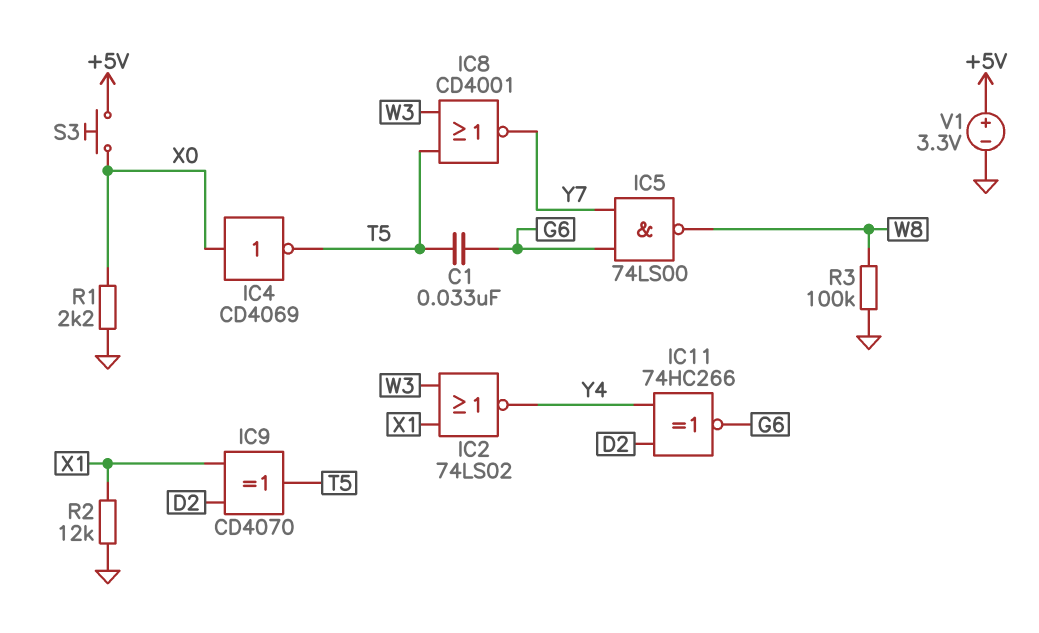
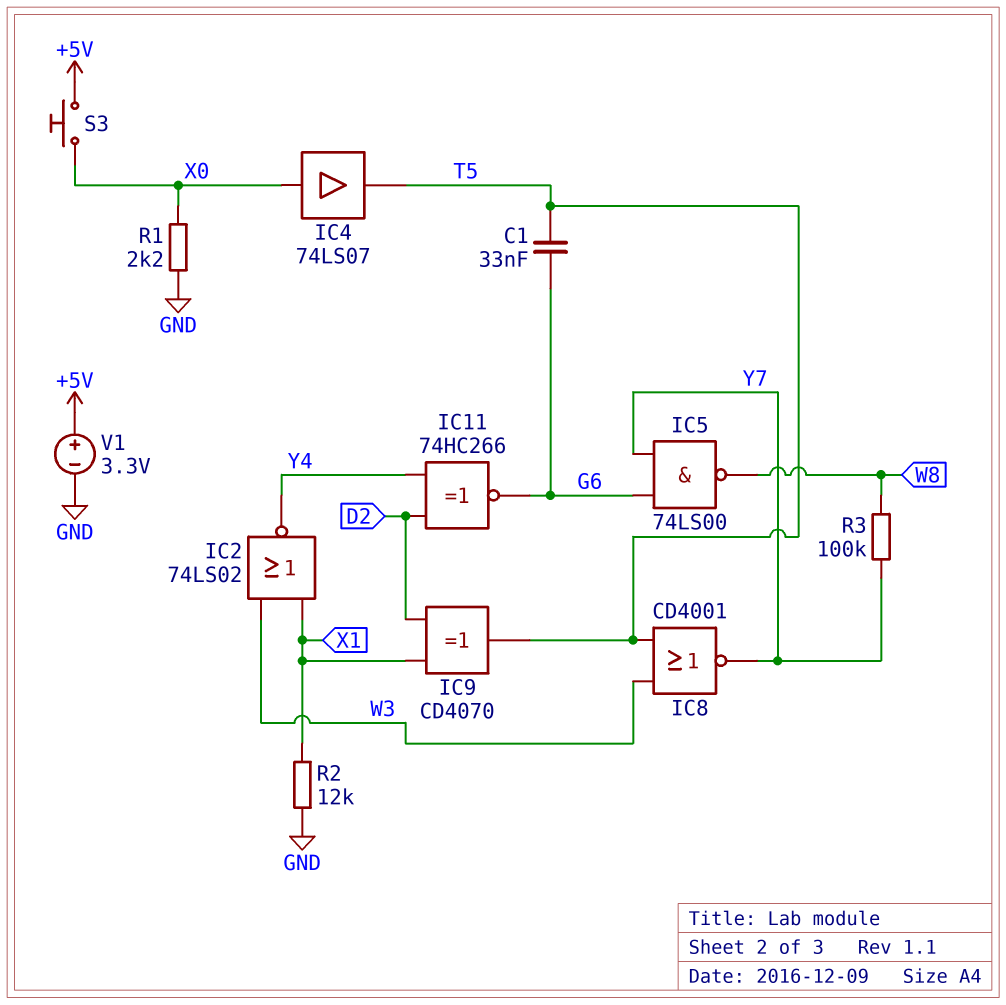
IC4: NOT CD4069 (in X0, out T5) -> buffer 74LS07 (in X0, out T5)
R3: 100k (GND, W8) -> 100k (W8, Y7)

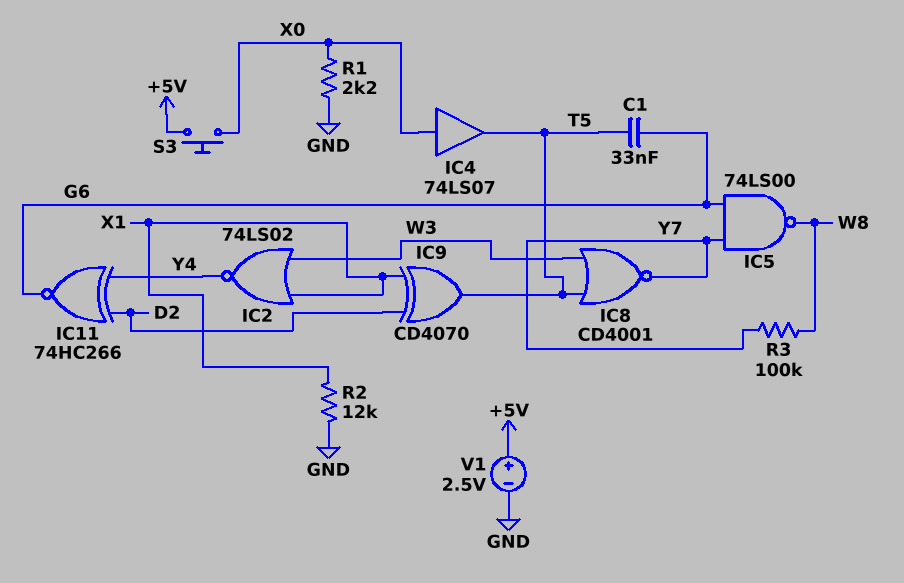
V1: 3.3V (plus +5V, minus GND) -> 2.5V (plus +5V, minus GND)

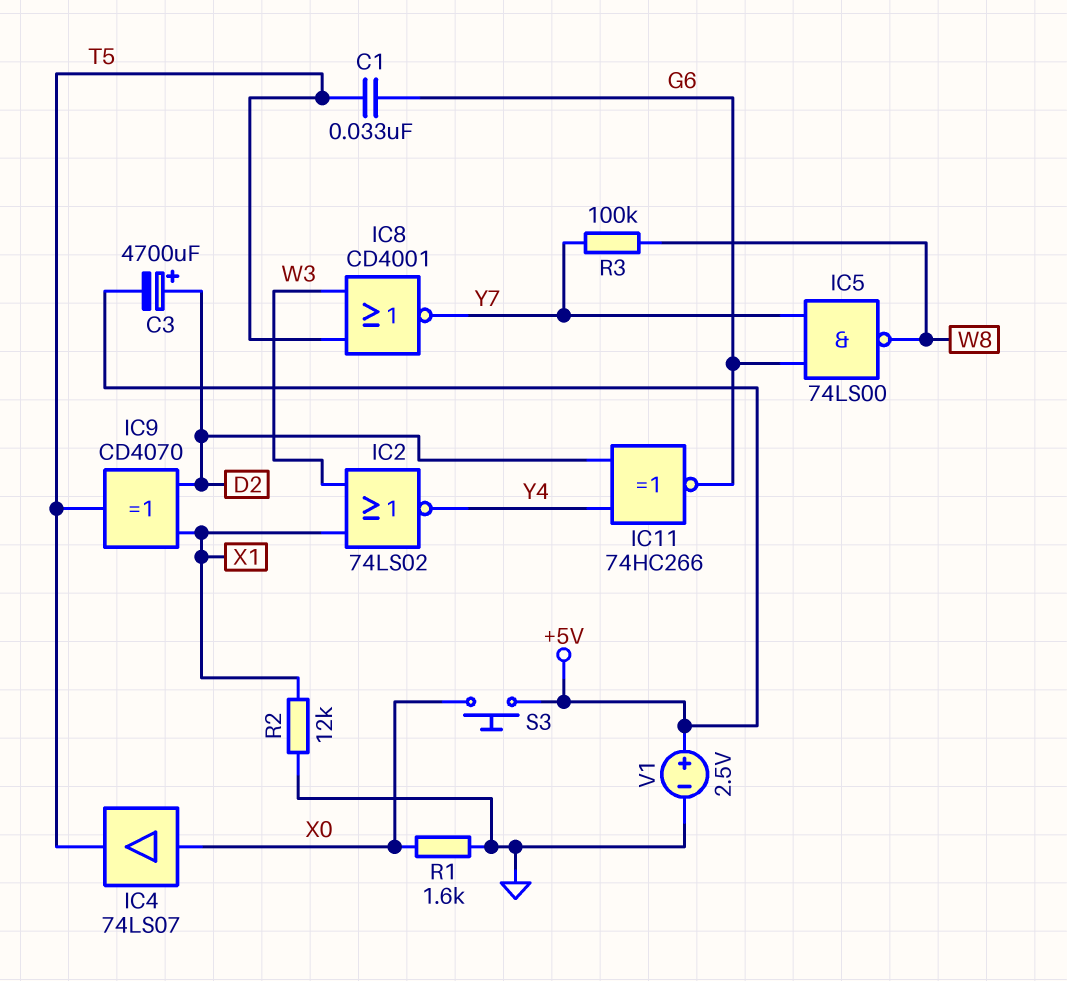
C3: none -> 4700uF (plus D2, minus +5V)
R1: 2.2k (GND, X0) -> 1.6k (GND, X0)

